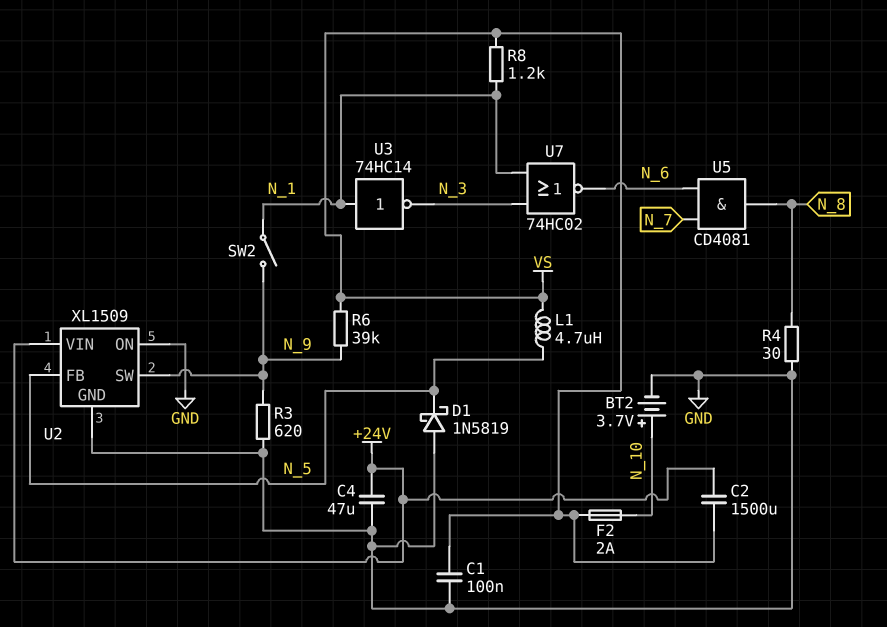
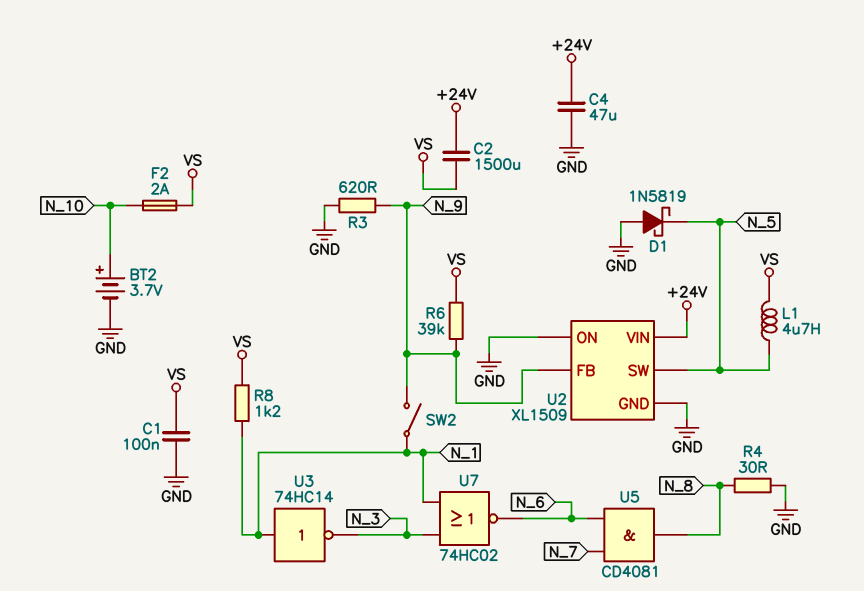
U2 pin FB: N_5 -> N_9
U2 pin SW: N_9 -> N_5

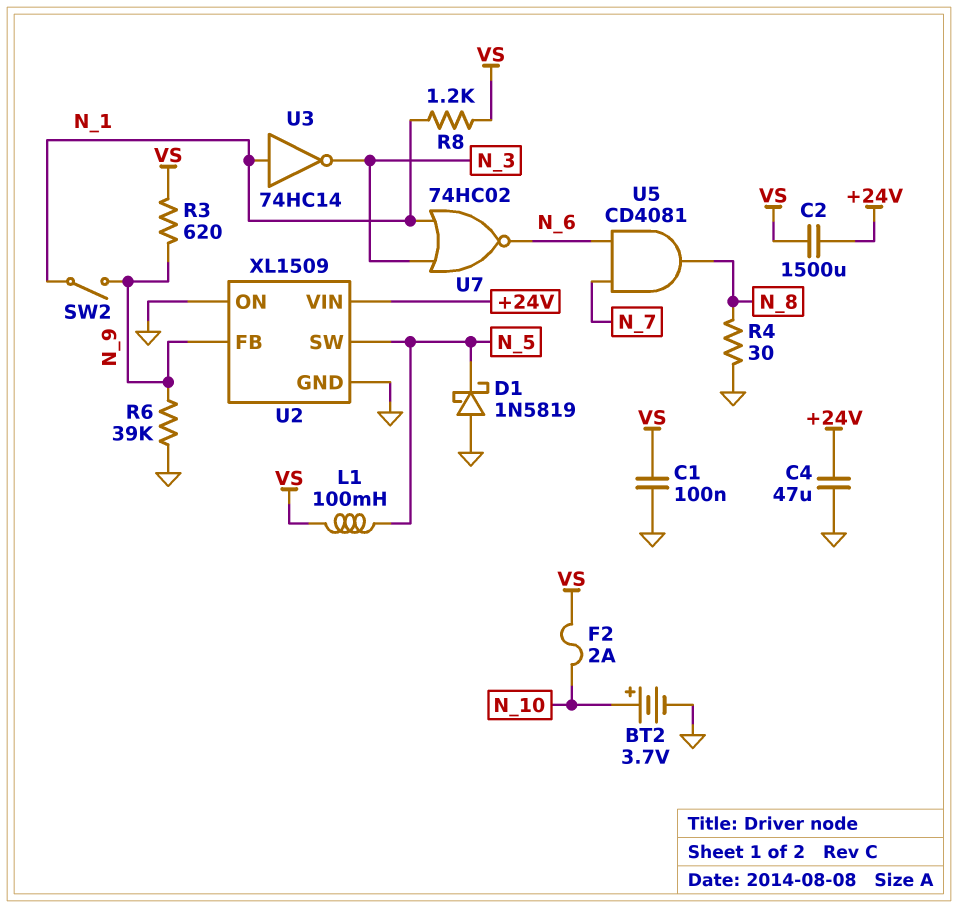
L1: 4.7uH (N_5, VS) -> 100mH (N_5, VS)
R3: 620 (GND, N_9) -> 620 (N_9, VS)
R6: 39k (N_9, VS) -> 39k (GND, N_9)

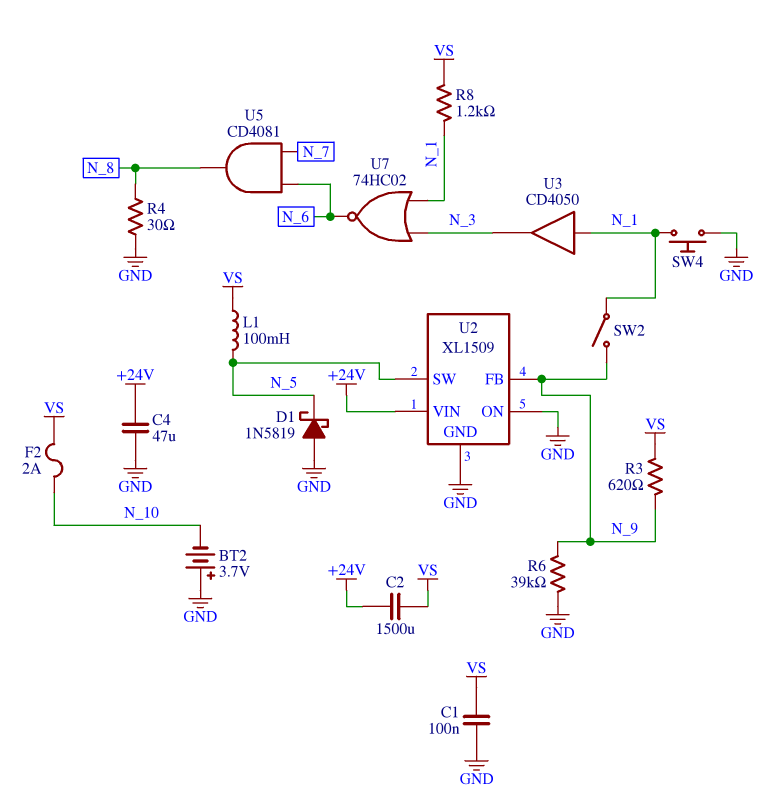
BT2: 3.7V (plus N_10, minus GND) -> 3.7V (plus GND, minus N_10)
SW4: none -> button (GND, N_1)
U3: NOT 74HC14 (in N_1, out N_3) -> buffer CD4050 (in N_1, out N_3)

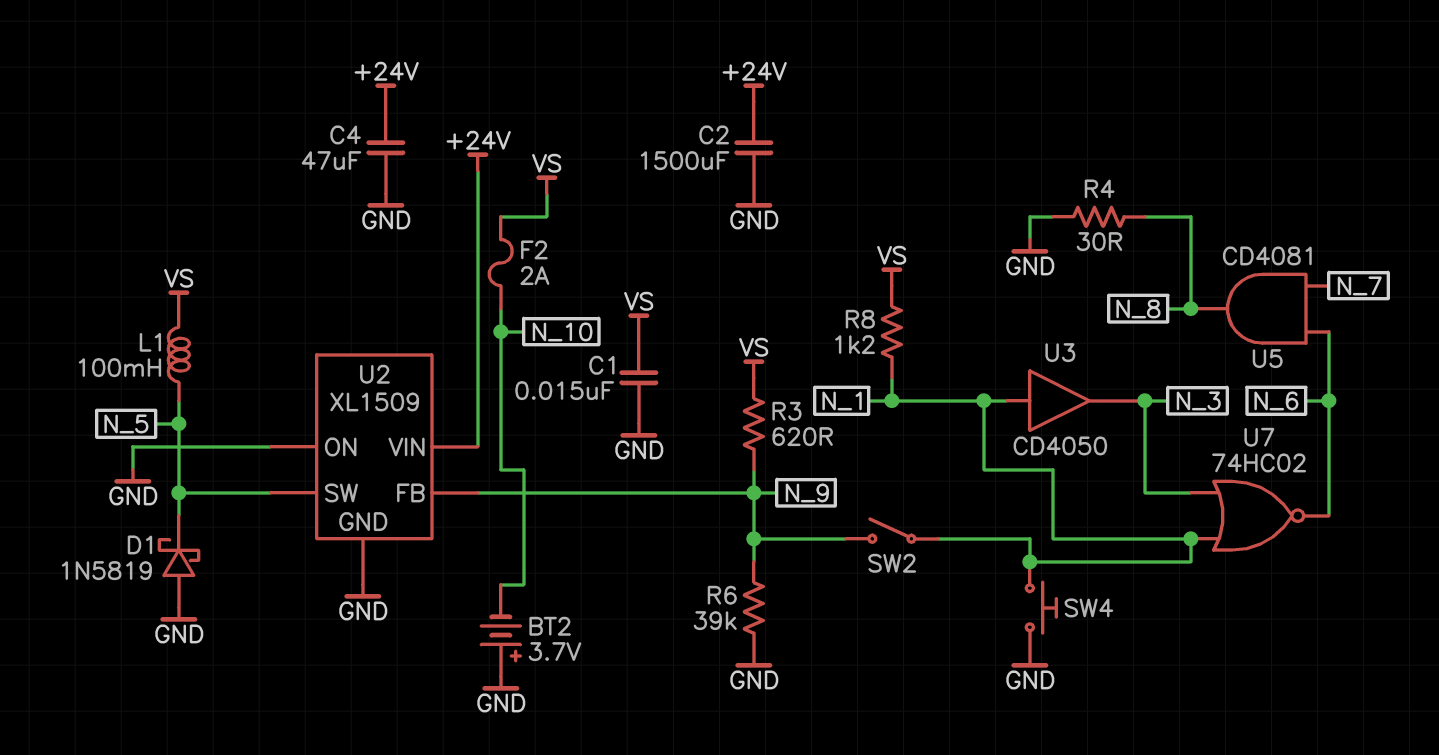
C1: 100nF (GND, VS) -> 15nF (GND, VS)
C2: 1500uF (+24V, VS) -> 1500uF (+24V, GND)

